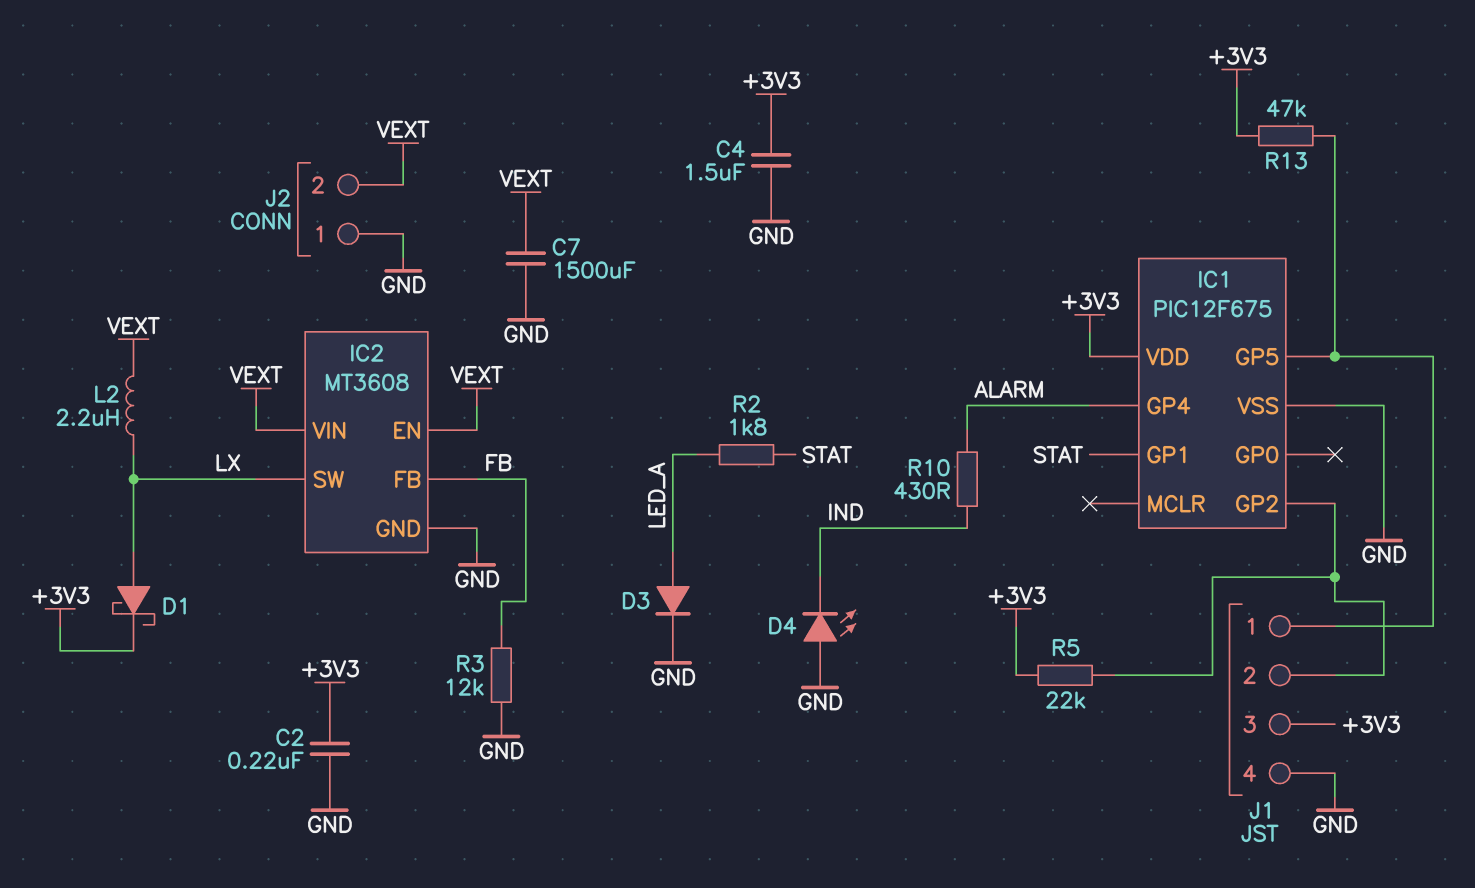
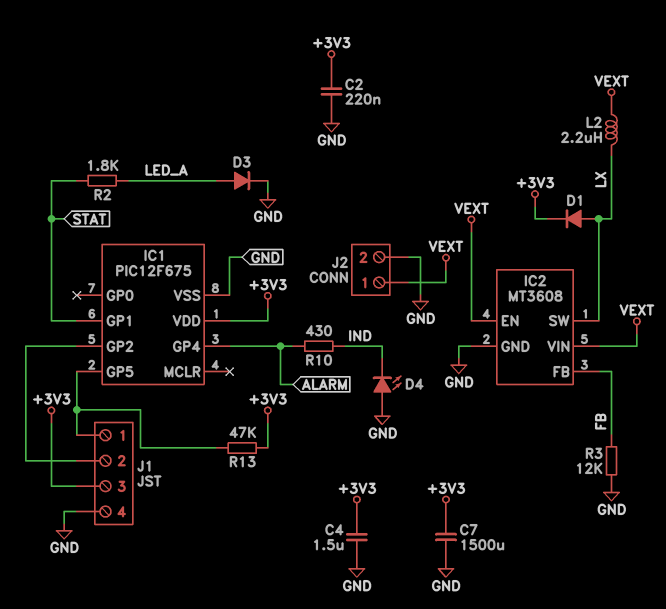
C7: 1500uF (GND, VEXT) -> 1500uF (+3V3, GND)
D1: schottky (A LX, K +3V3) -> diode (A LX, K +3V3)
J2 pin 1: GND -> VEXT
J2 pin 2: VEXT -> GND
R5: 22k (+3V3, IC1/GP2) -> none

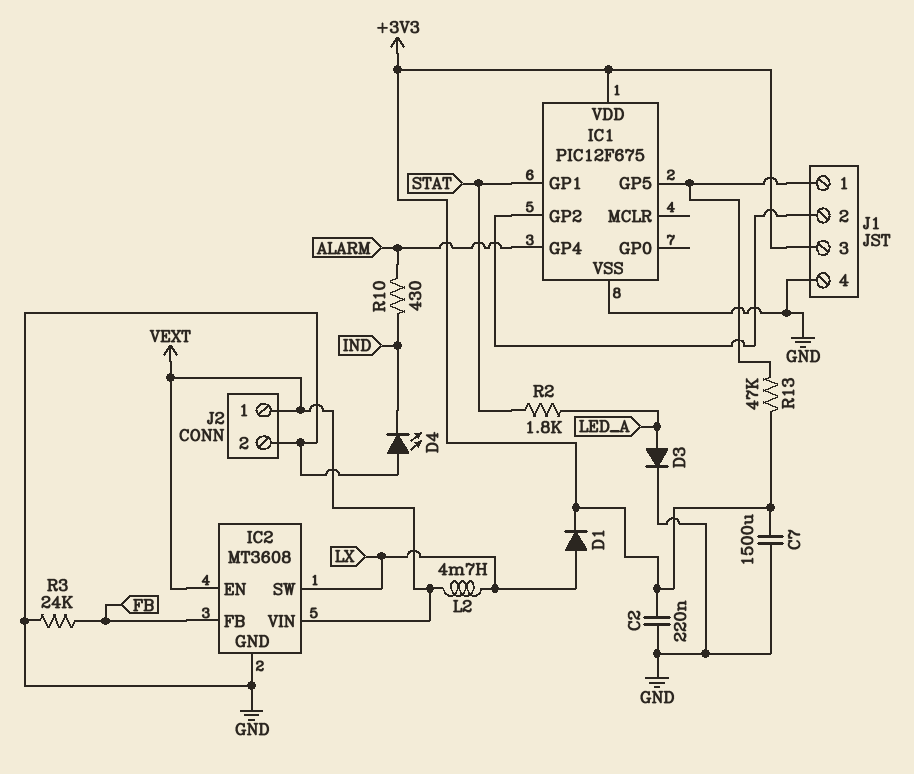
C4: 1.5uF (+3V3, GND) -> none
L2: 2.2uH (LX, VEXT) -> 4.7mH (LX, VEXT)
R3: 12k (FB, GND) -> 24k (FB, GND)

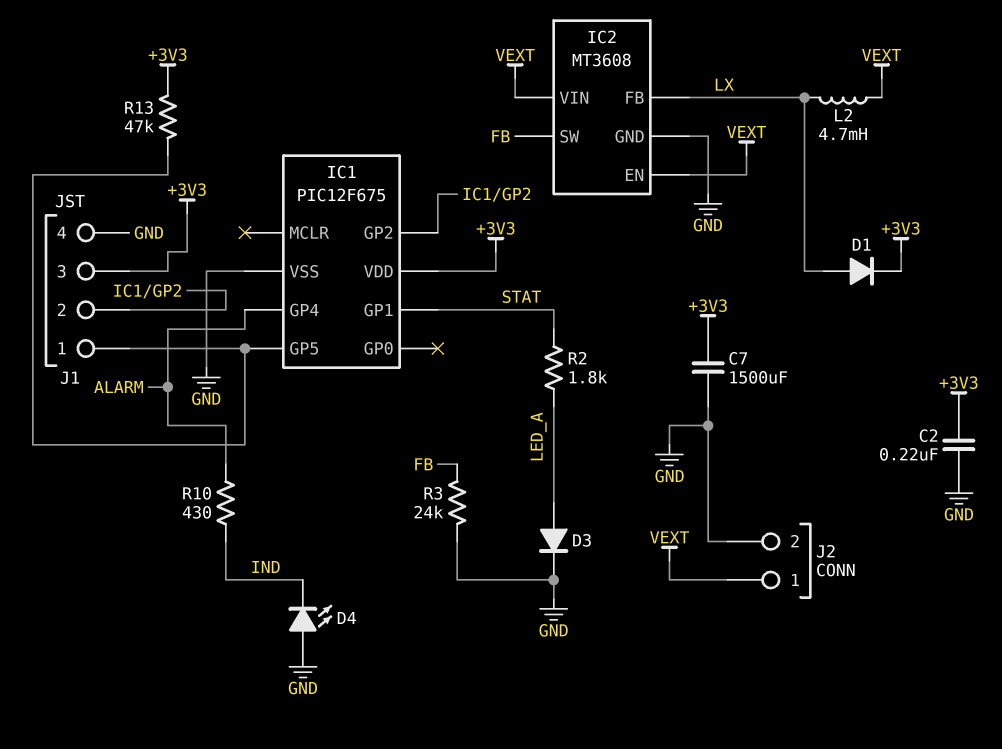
IC2 pin FB: FB -> LX
IC2 pin SW: LX -> FB

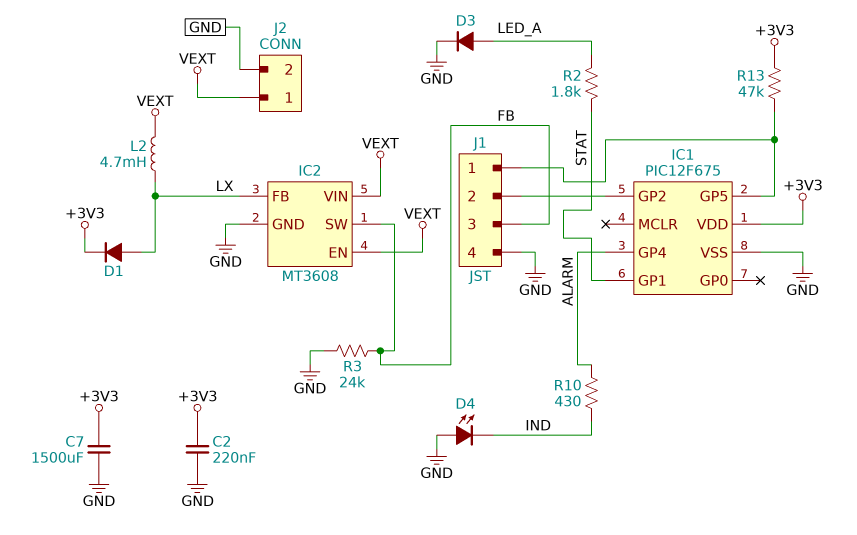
J1 pin 3: +3V3 -> FB

